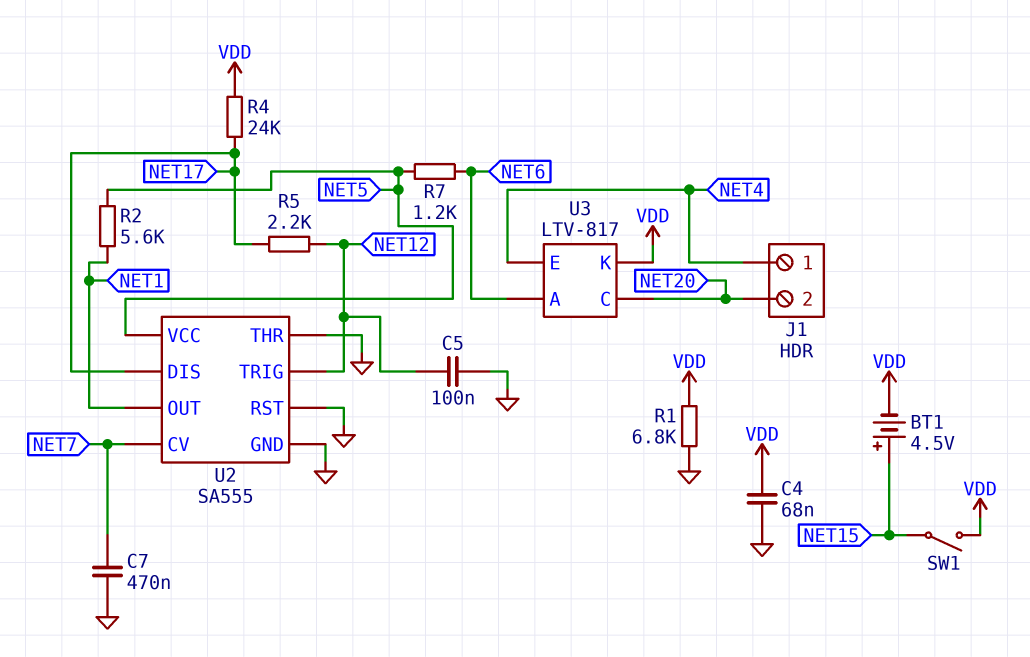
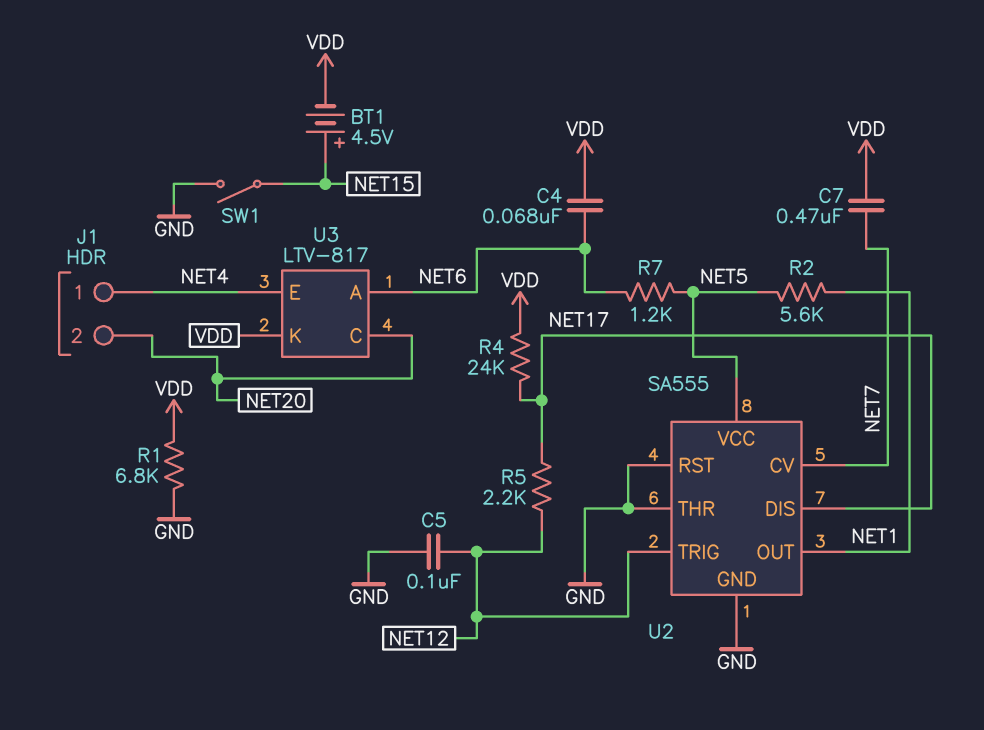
C4: 68nF (GND, VDD) -> 68nF (NET6, VDD)
C7: 470nF (GND, NET7) -> 470nF (NET7, VDD)
SW1: switch (NET15, VDD) -> switch (GND, NET15)

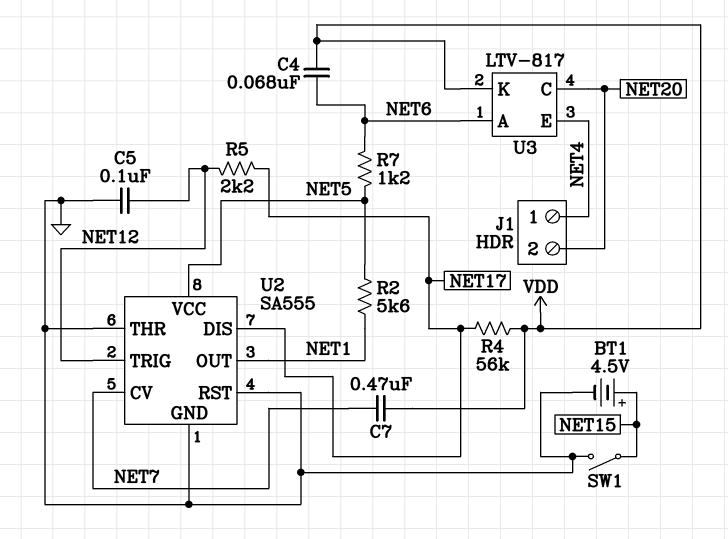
BT1: 4.5V (plus NET15, minus VDD) -> 4.5V (plus NET15, minus GND)
R1: 6.8k (GND, VDD) -> none
R4: 24k (NET17, VDD) -> 56k (NET17, VDD)

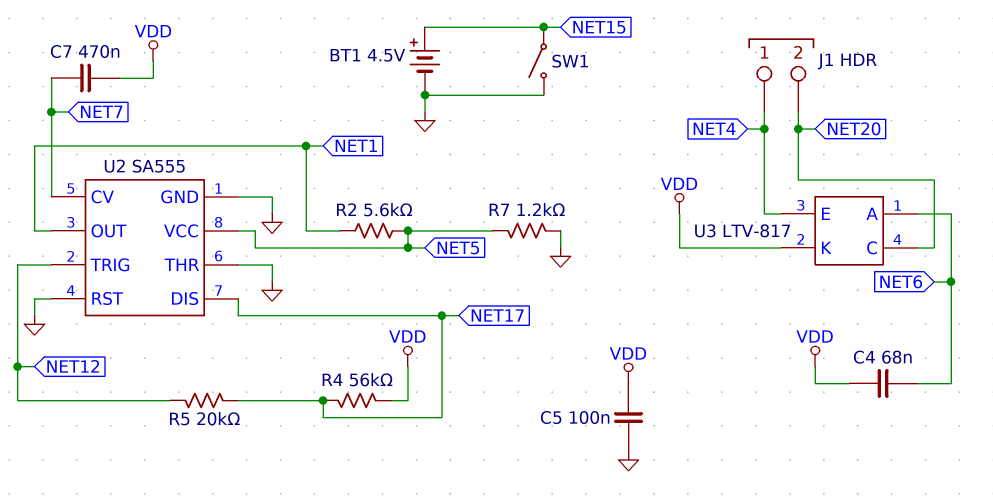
C5: 100nF (GND, NET12) -> 100nF (GND, VDD)
R5: 2.2k (NET12, NET17) -> 20k (NET12, NET17)
R7: 1.2k (NET5, NET6) -> 1.2k (GND, NET5)

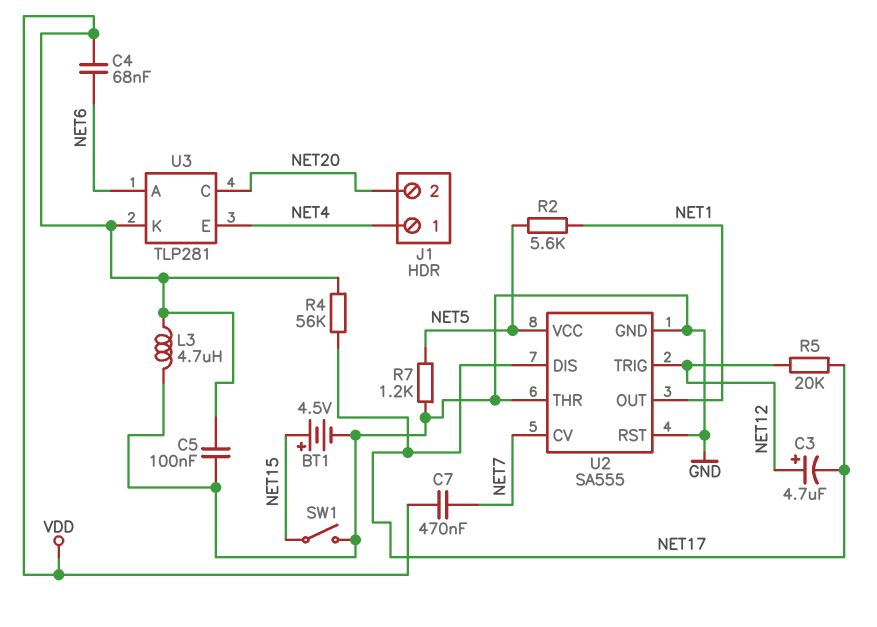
C3: none -> 4.7uF (plus NET12, minus NET17)
L3: none -> 4.7uH (GND, VDD)
U3: LTV-817 -> TLP281

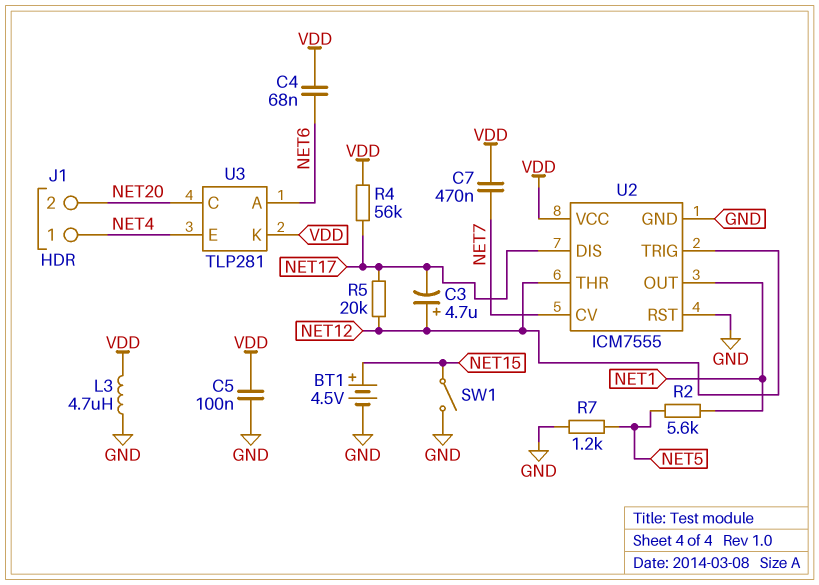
U2: SA555 -> ICM7555
U2 pin THR: GND -> NET12
U2 pin VCC: NET5 -> VDD

